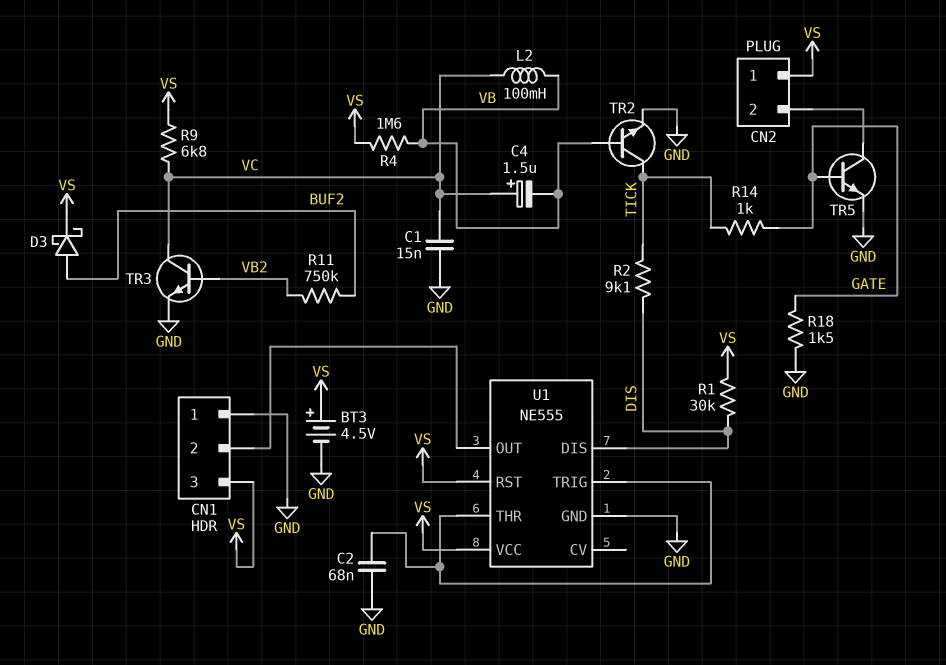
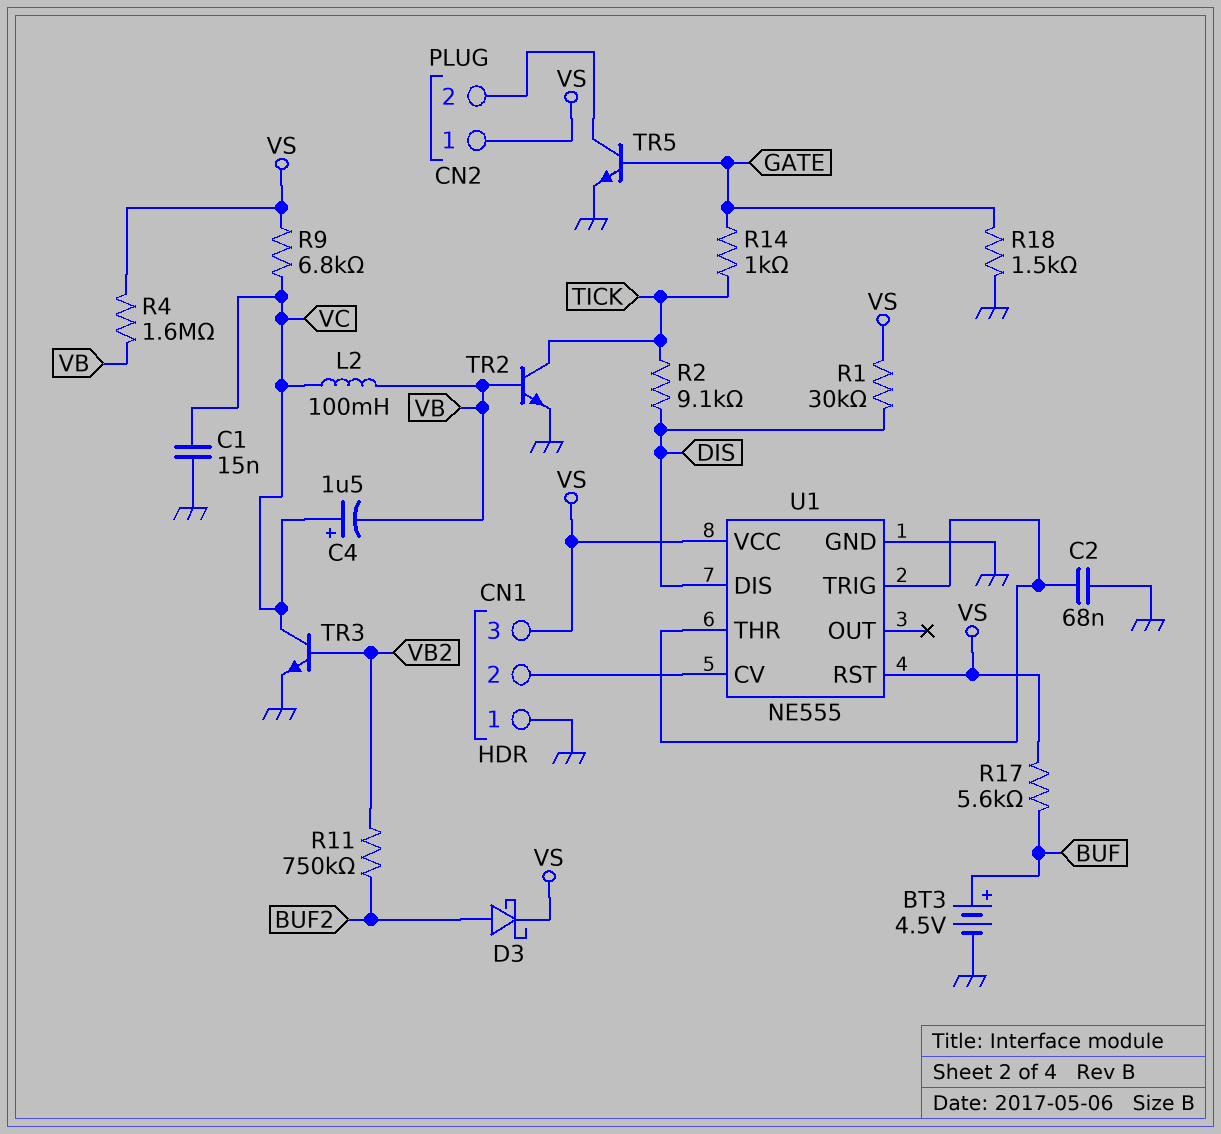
BT3: 4.5V (plus VS, minus GND) -> 4.5V (plus BUF, minus GND)
R17: none -> 5.6k (BUF, VS)
U1 pin CV: none -> CN1/2
U1 pin OUT: CN1/2 -> none

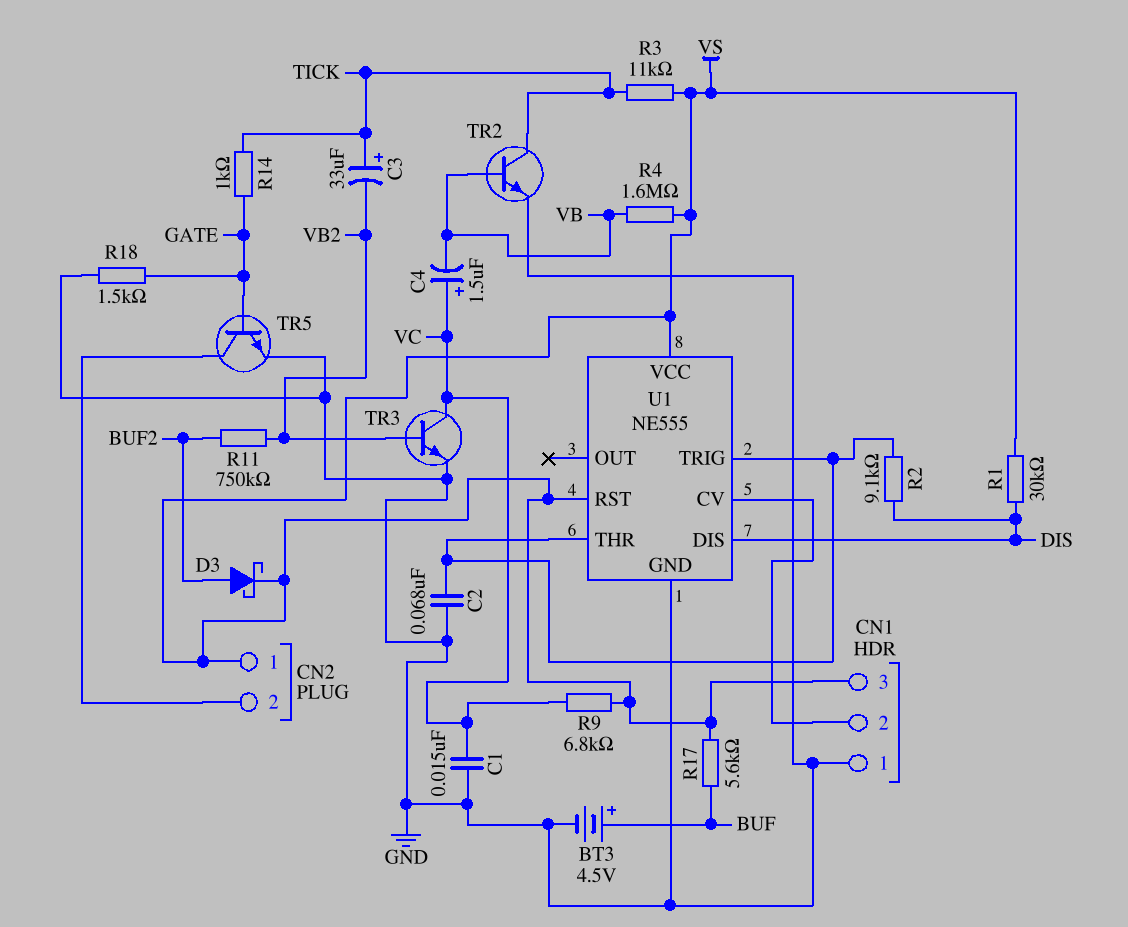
C3: none -> 33uF (plus TICK, minus VB2)
L2: 100mH (VB, VC) -> none
R2: 9.1k (DIS, TICK) -> 9.1k (DIS, U1/THR)
R3: none -> 11k (TICK, VS)

